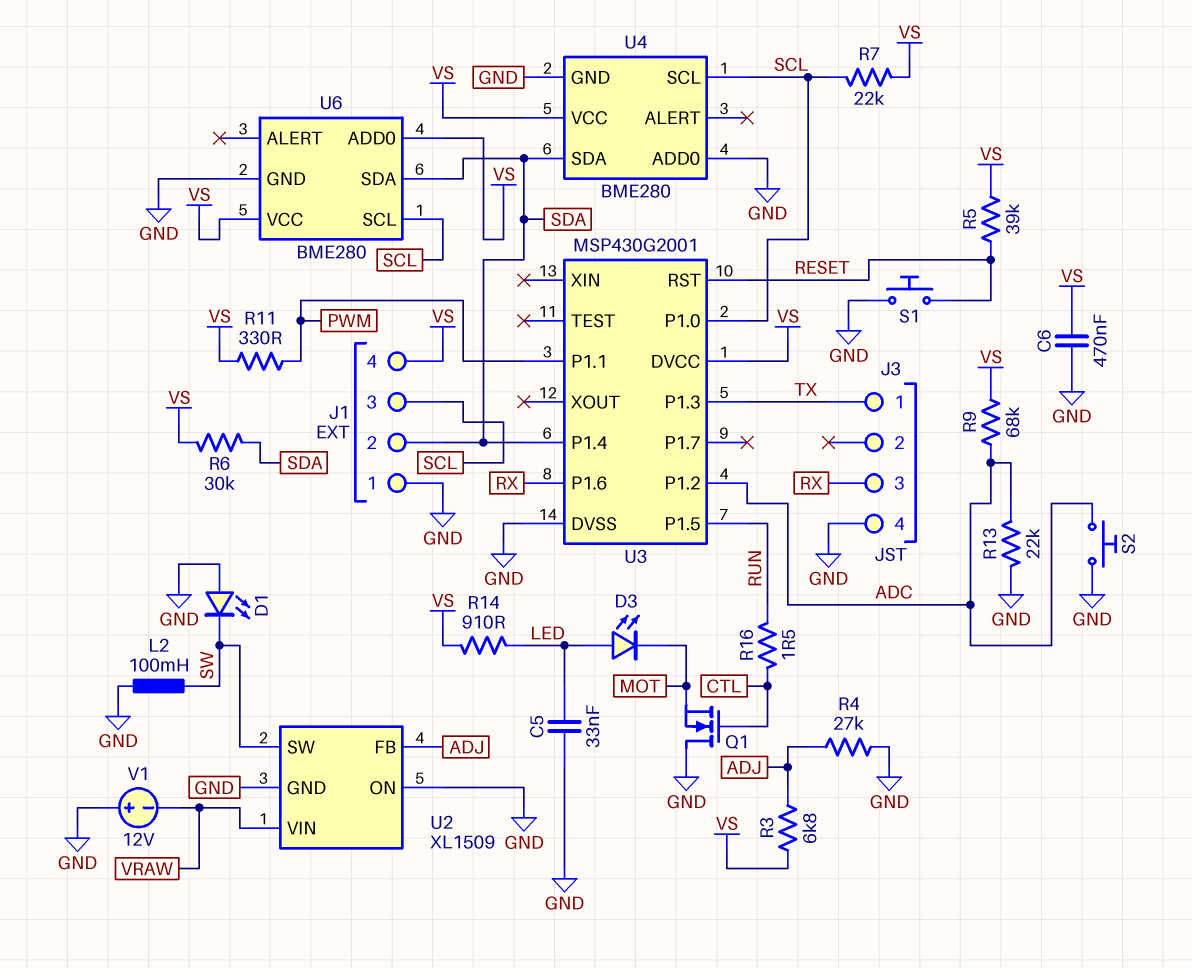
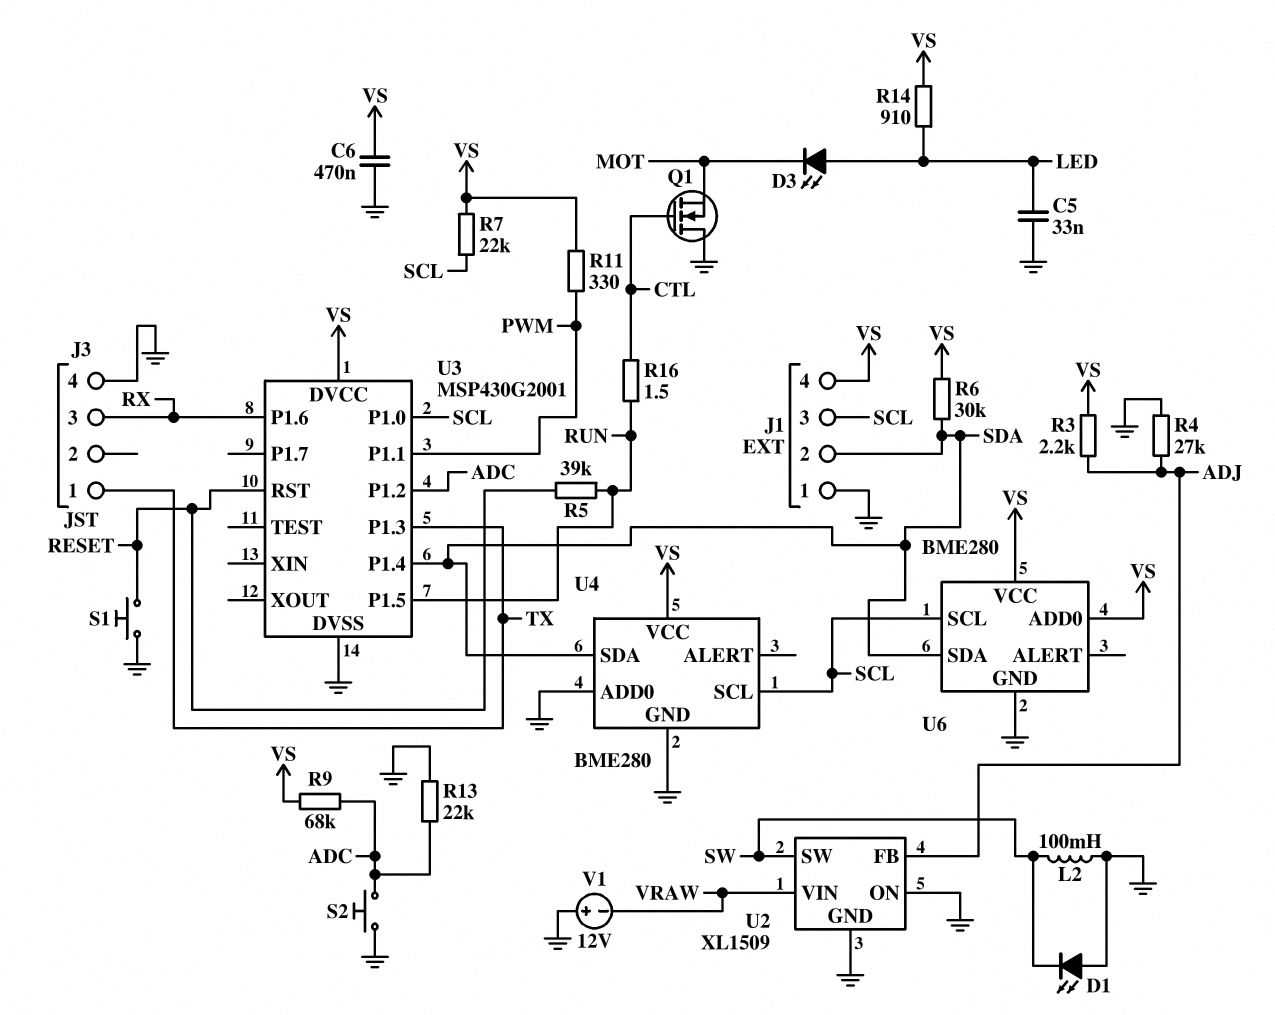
R3: 6.8k (ADJ, VS) -> 2.2k (ADJ, VS)
R5: 39k (RESET, VS) -> 39k (RESET, RUN)

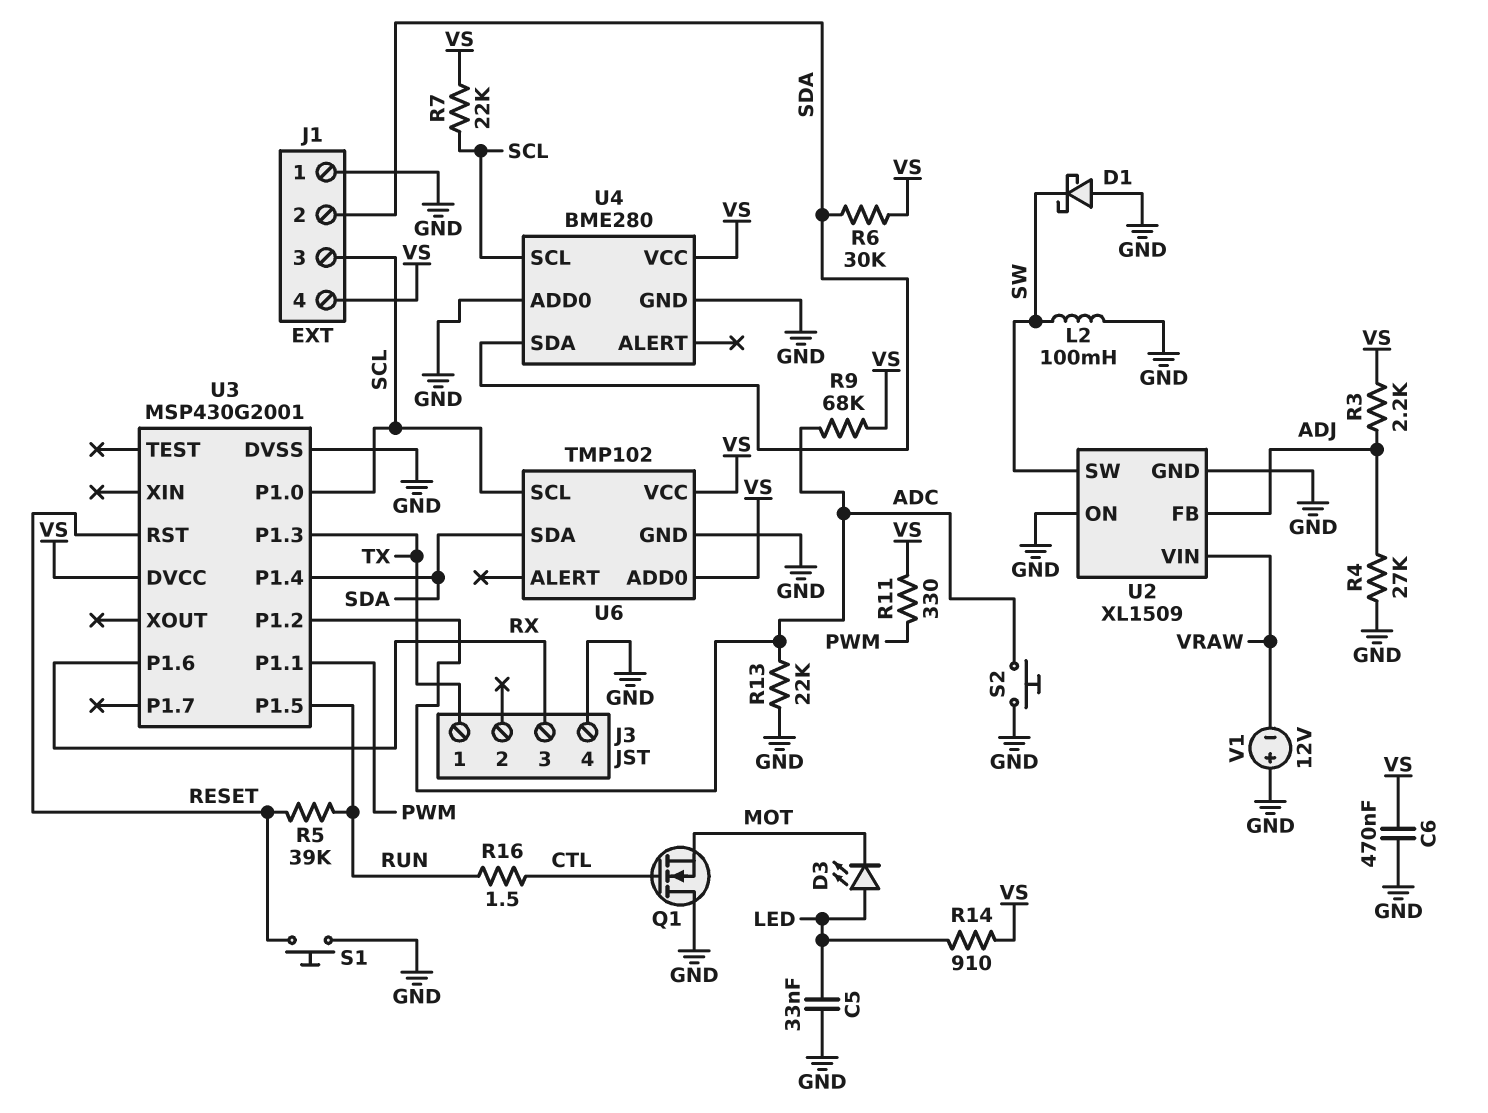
D1: LED (A GND, K SW) -> schottky (A GND, K SW)
U6: BME280 -> TMP102

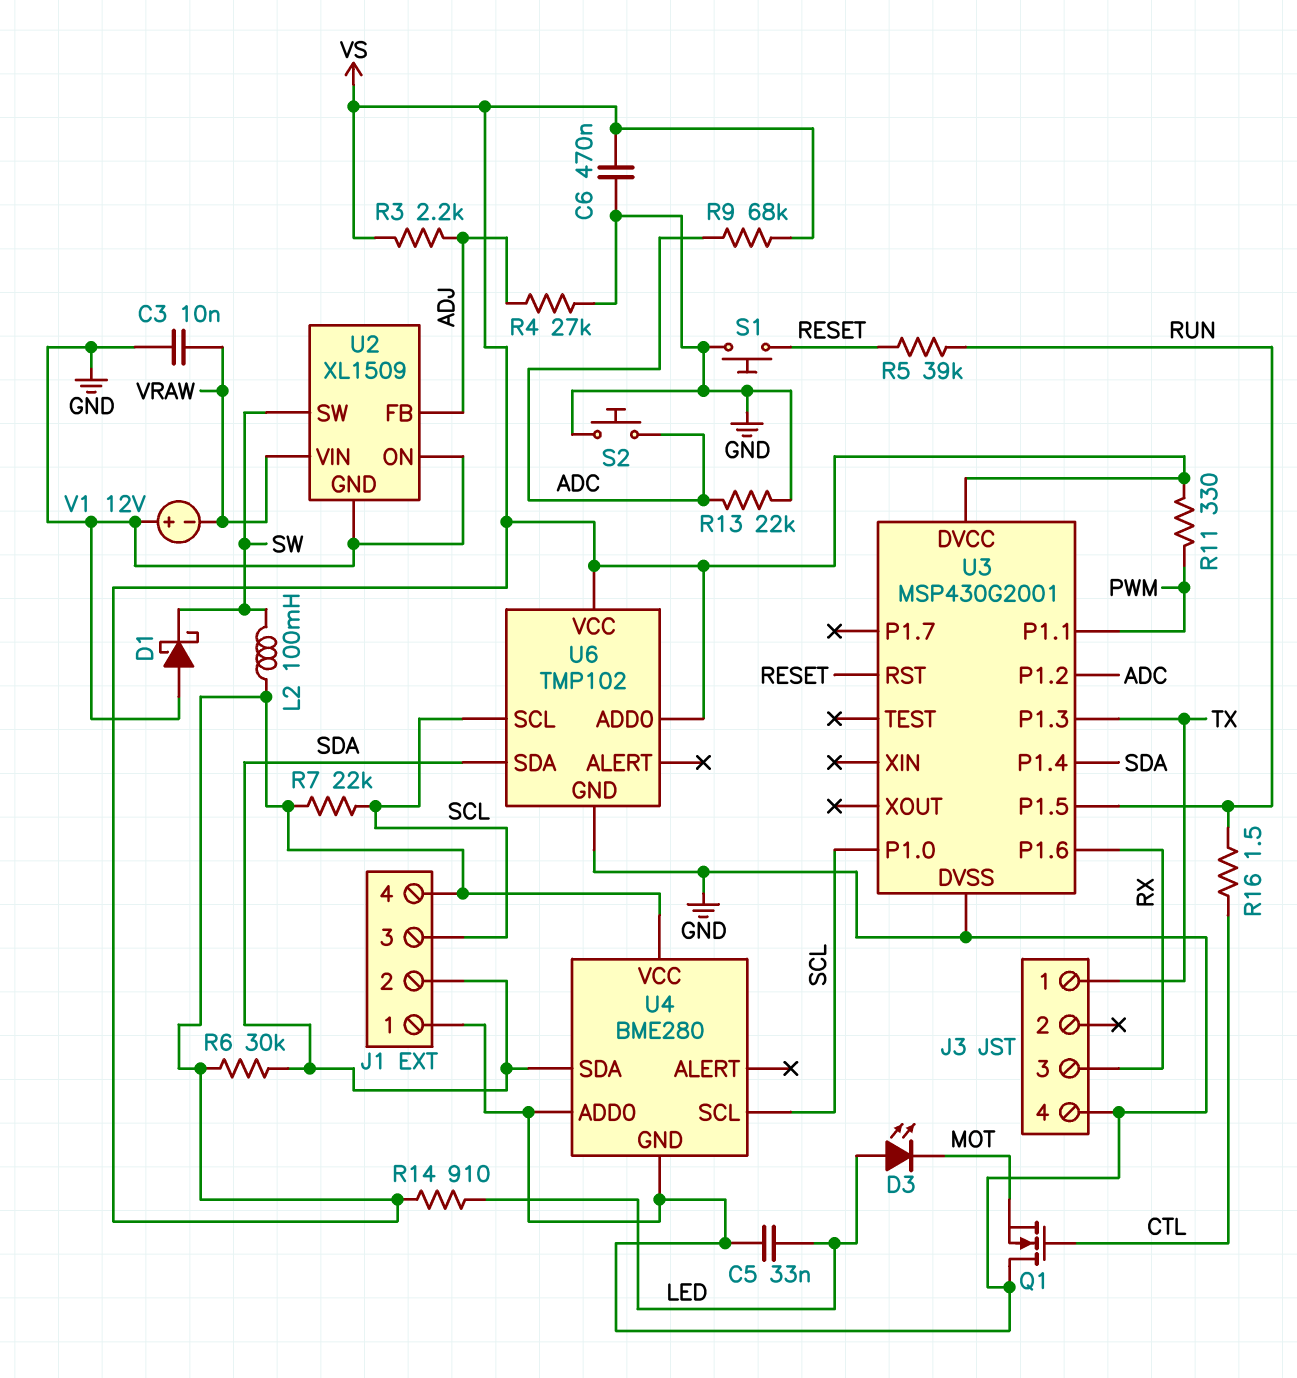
C3: none -> 10nF (GND, VRAW)
L2: 100mH (GND, SW) -> 100mH (SW, VS)

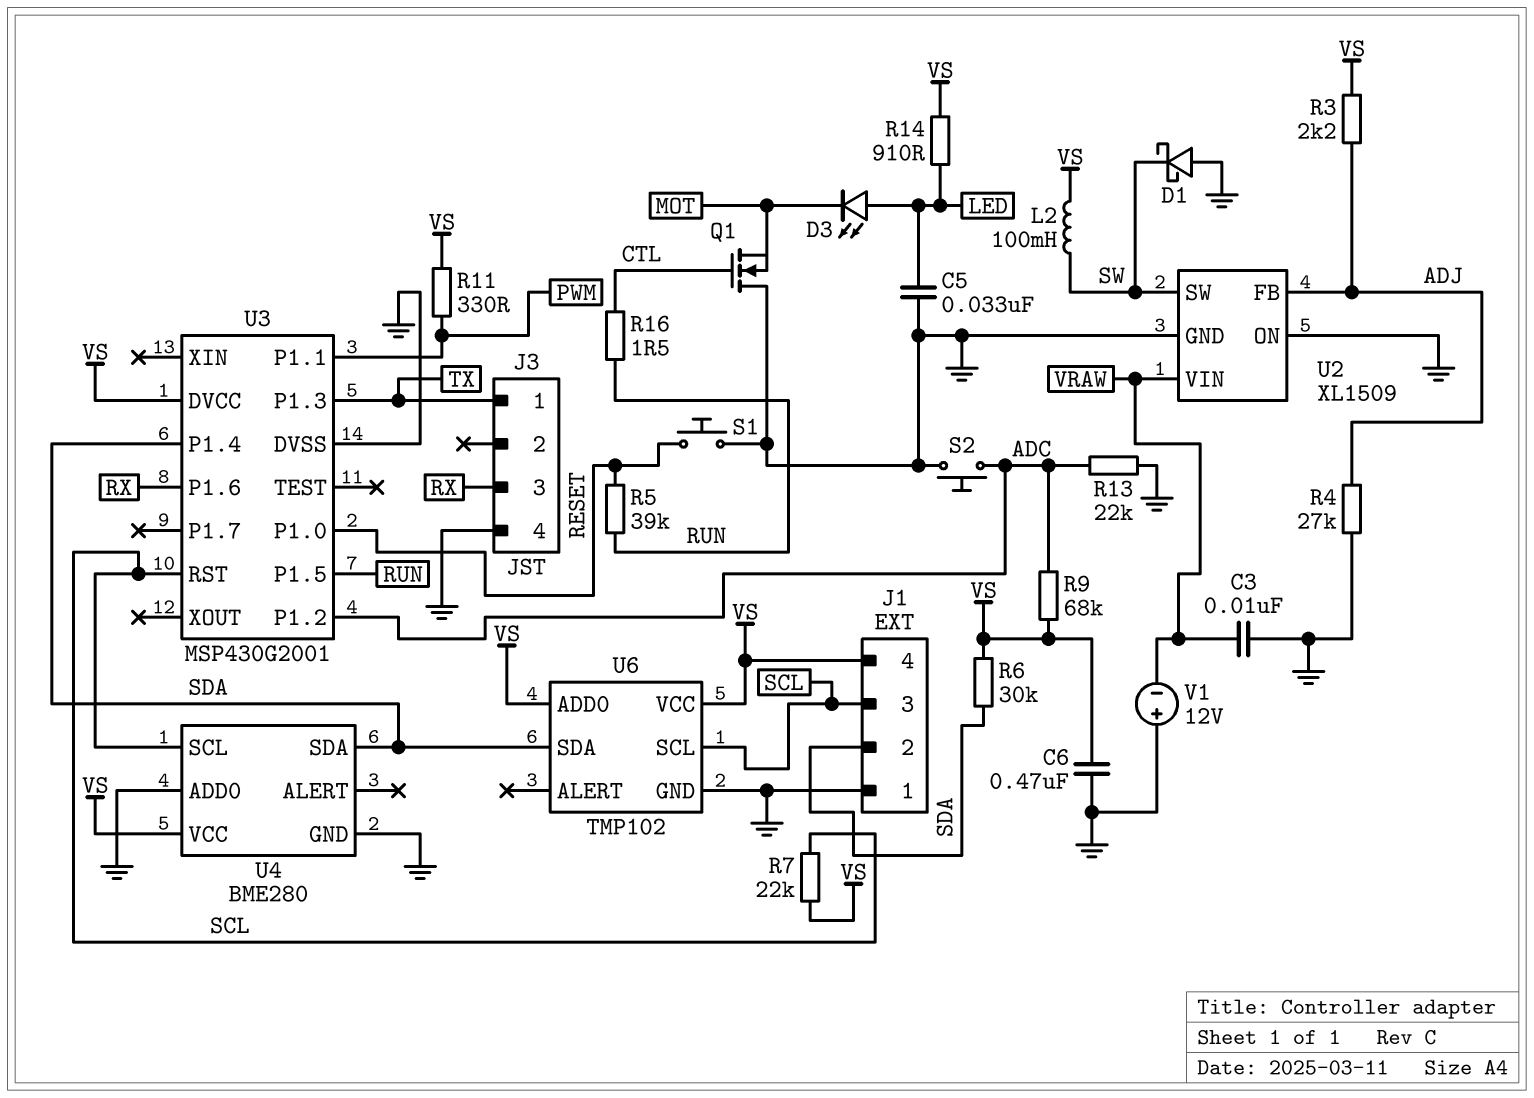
U3 pin P1.0: SCL -> RESET
U3 pin RST: RESET -> SCL

